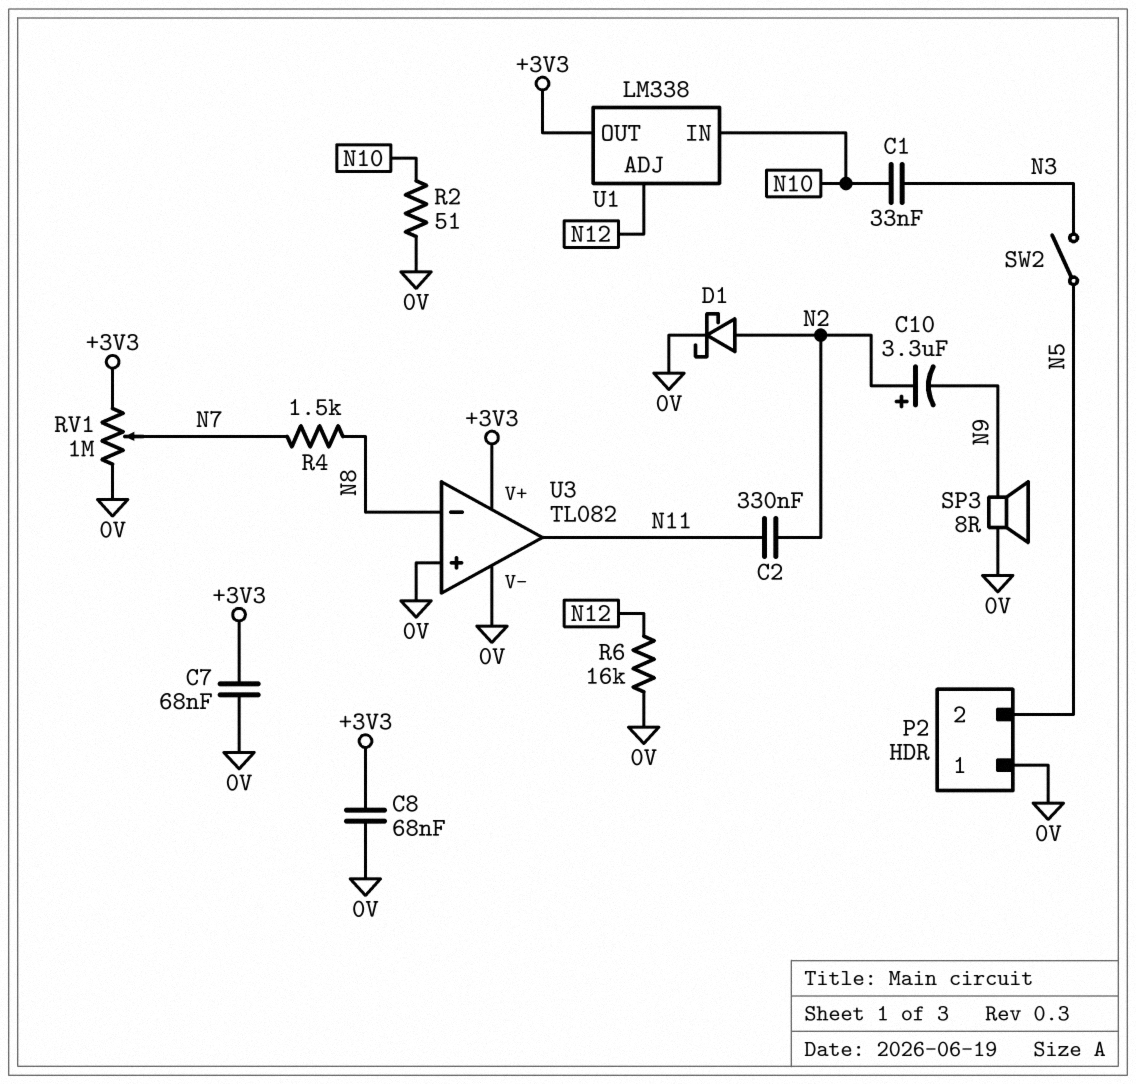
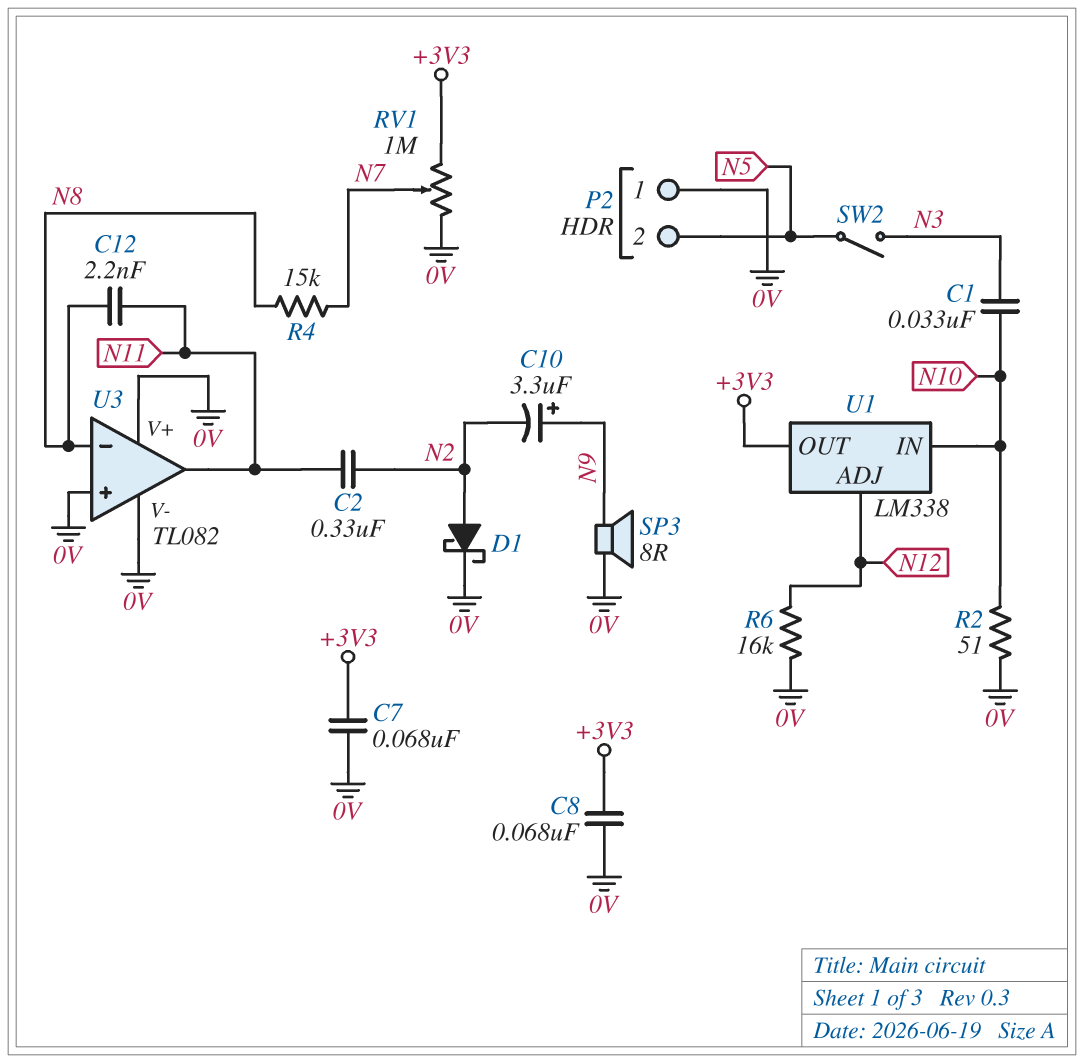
C10: 3.3uF (plus N2, minus N9) -> 3.3uF (plus N9, minus N2)
C12: none -> 2.2nF (N8, N11)
R4: 1.5k (N7, N8) -> 15k (N7, N8)
U3 pin V+: +3V3 -> 0V

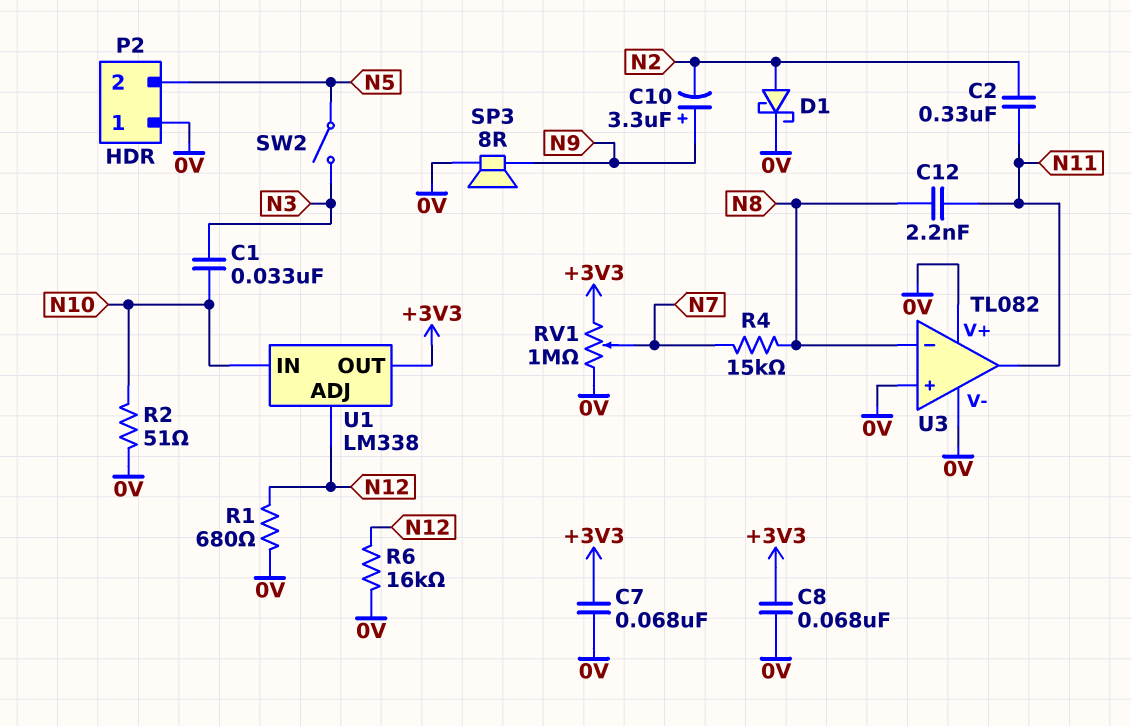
R1: none -> 680 (0V, N12)

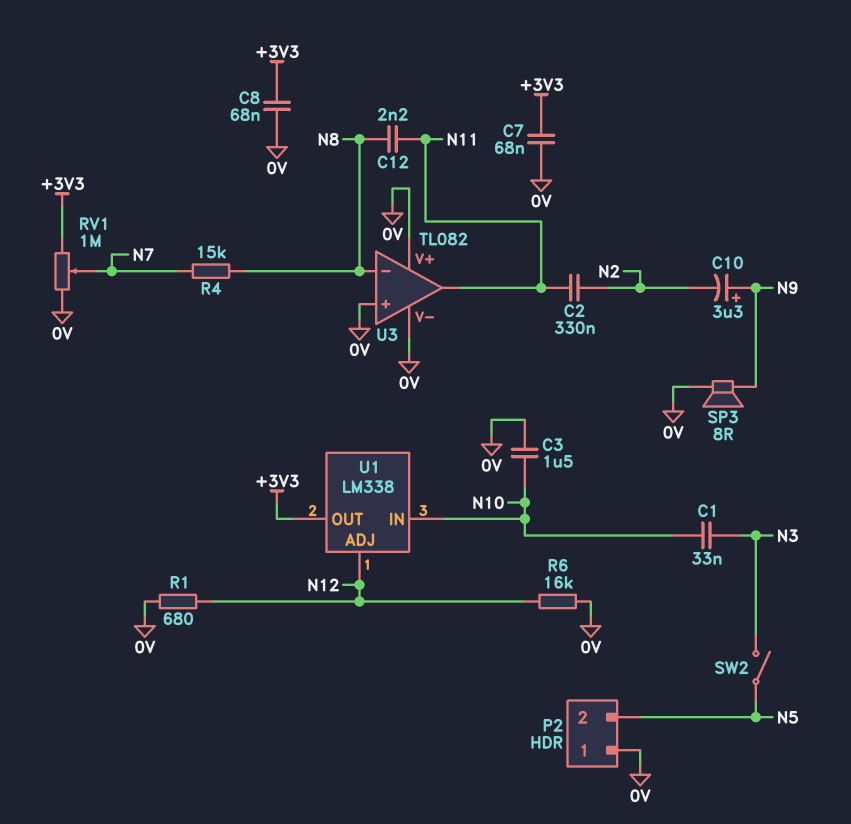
C3: none -> 1.5uF (0V, N10)
D1: schottky (A N2, K 0V) -> none
R2: 51 (0V, N10) -> none

